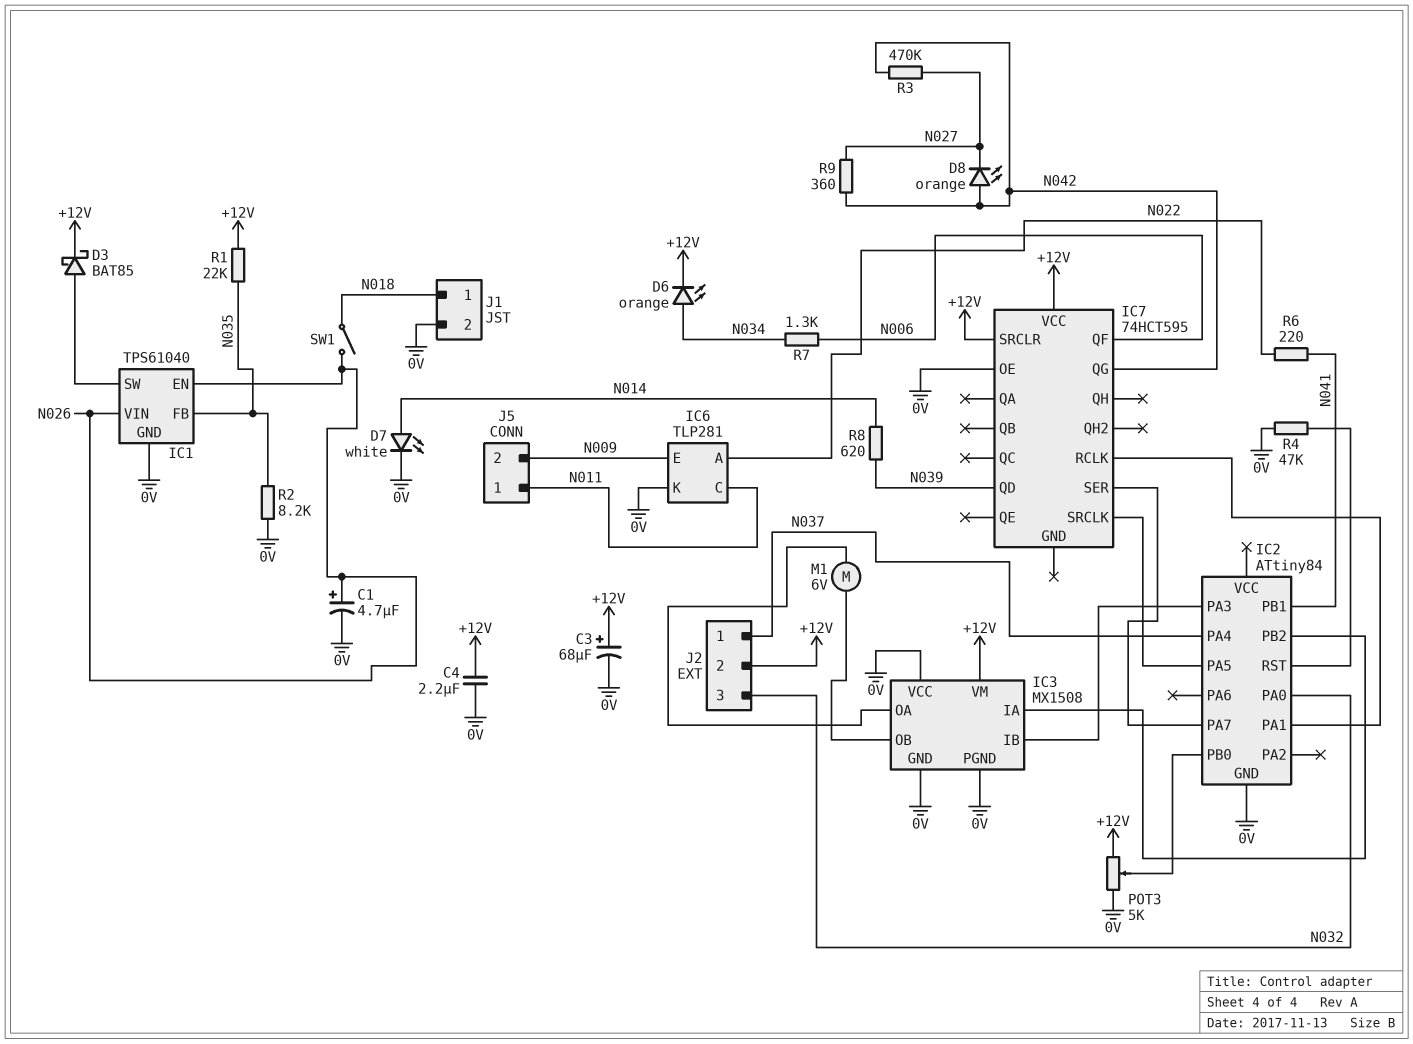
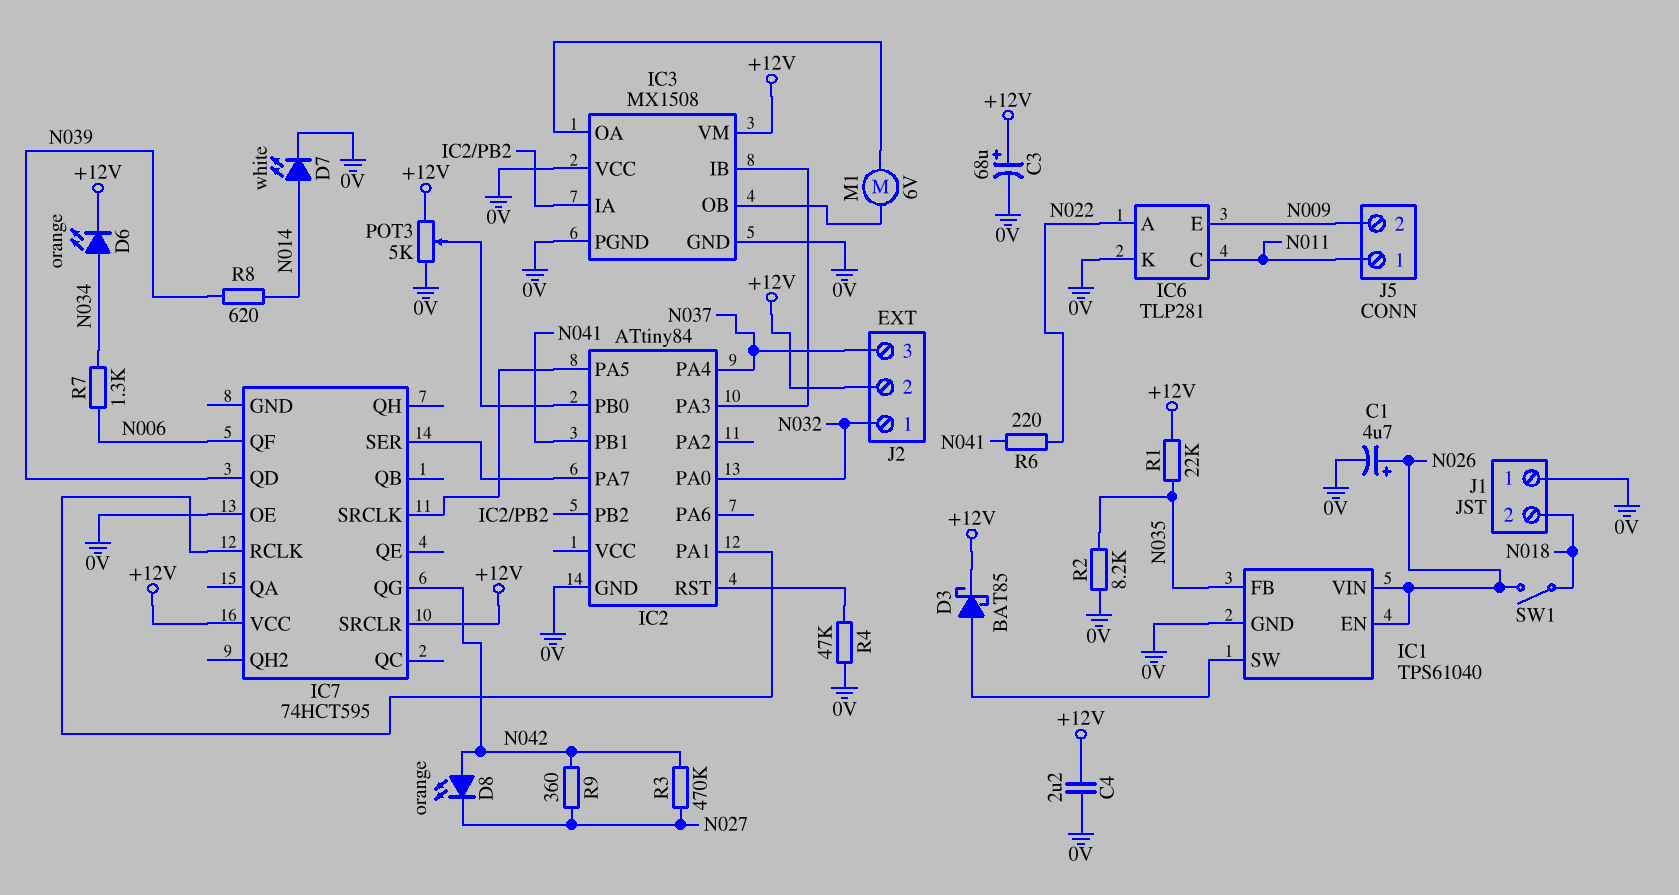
J1 pin 1: N018 -> 0V
J1 pin 2: 0V -> N018
J2 pin 1: N037 -> N032
J2 pin 3: N032 -> N037

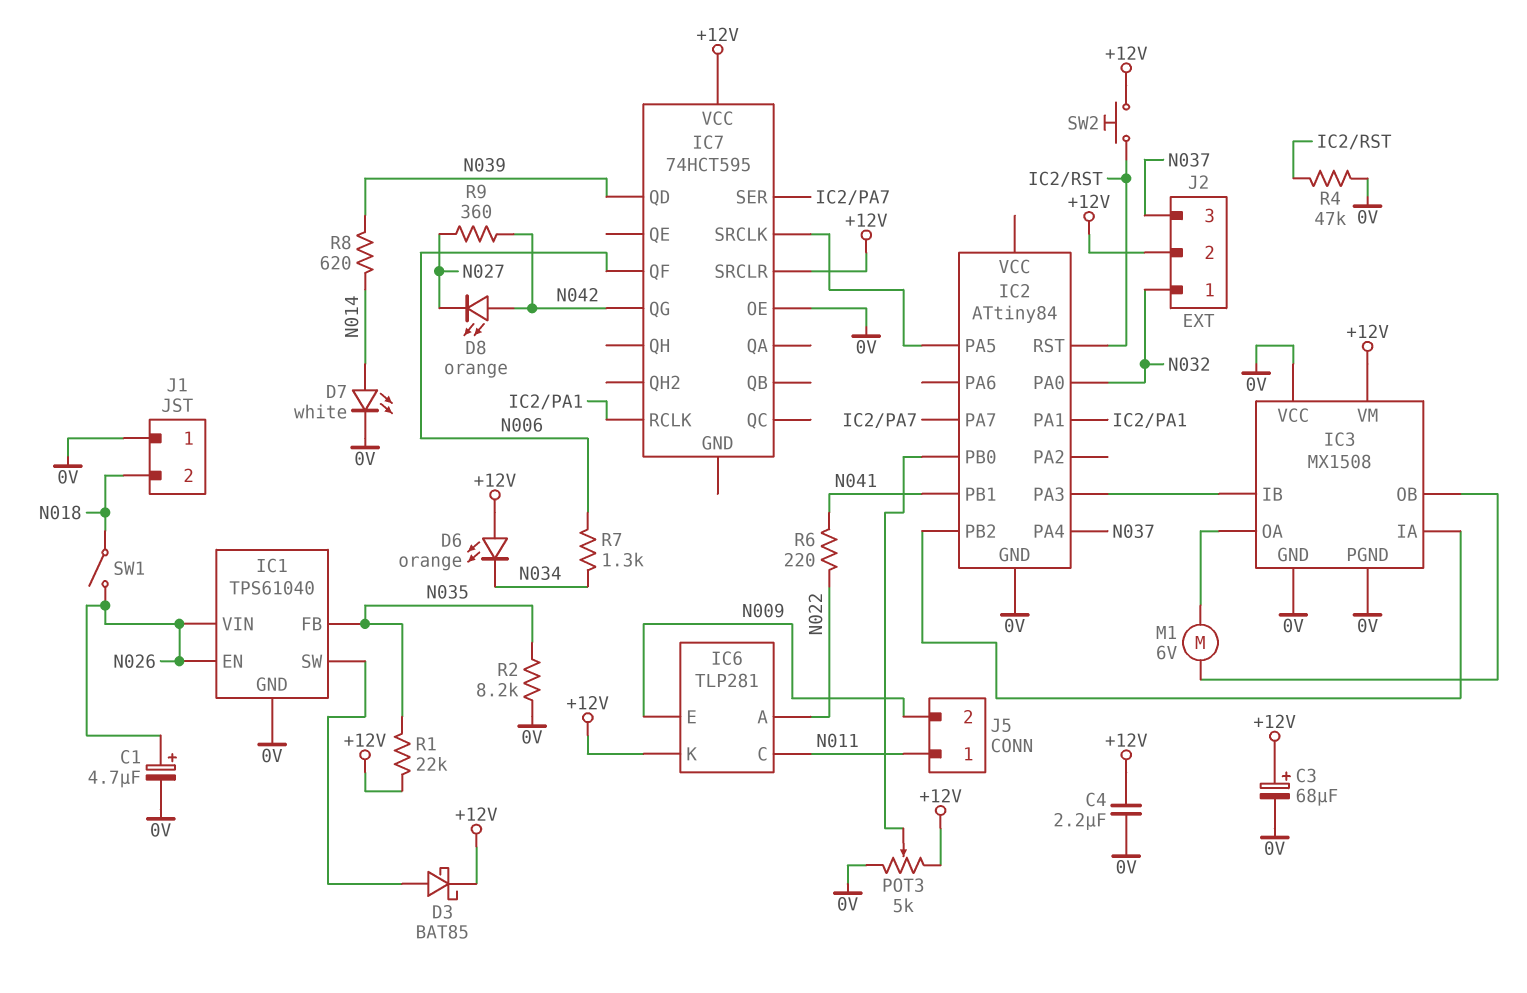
D6: LED orange (A N034, K +12V) -> LED orange (A +12V, K N034)
IC6 pin K: 0V -> +12V
R3: 470k (N027, N042) -> none
SW2: none -> button (+12V, IC2/RST)

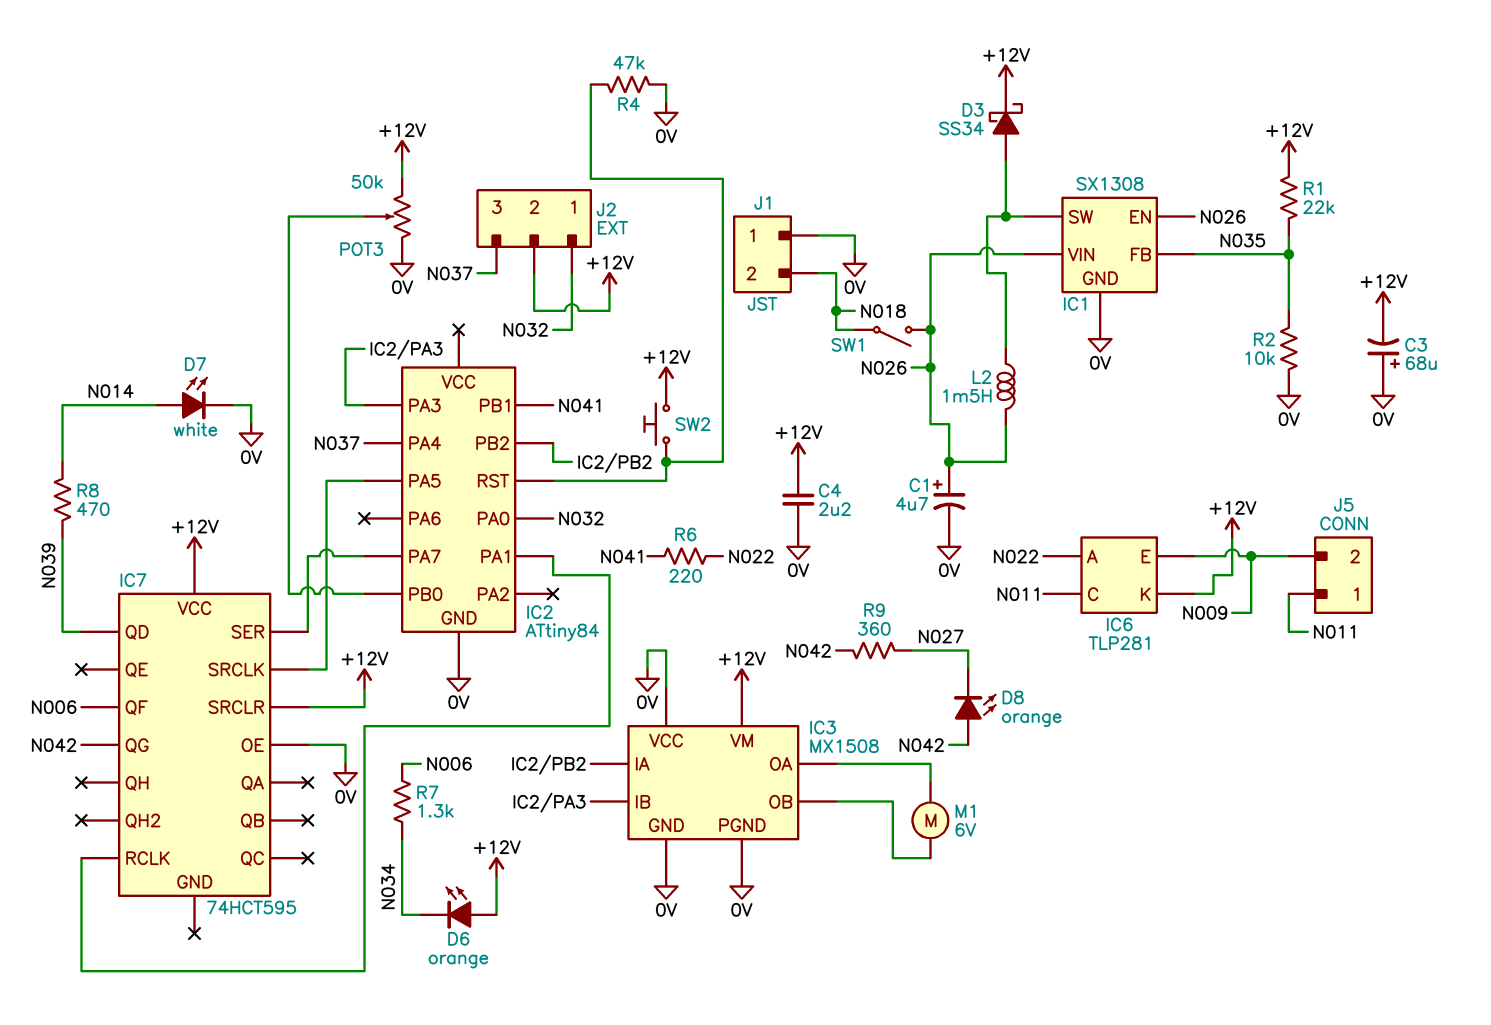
C3: 68uF (plus +12V, minus 0V) -> 68uF (plus 0V, minus +12V)
D3: schottky BAT85 (A IC1/SW, K +12V) -> schottky SS34 (A IC1/SW, K +12V)
IC1: TPS61040 -> SX1308
L2: none -> 1.5mH (IC1/SW, N026)
POT3: 5k (+12V, 0V, wiper IC2/PB0) -> 50k (+12V, 0V, wiper IC2/PB0)
R2: 8.2k (0V, N035) -> 10k (0V, N035)
R8: 620 (N014, N039) -> 470 (N014, N039)

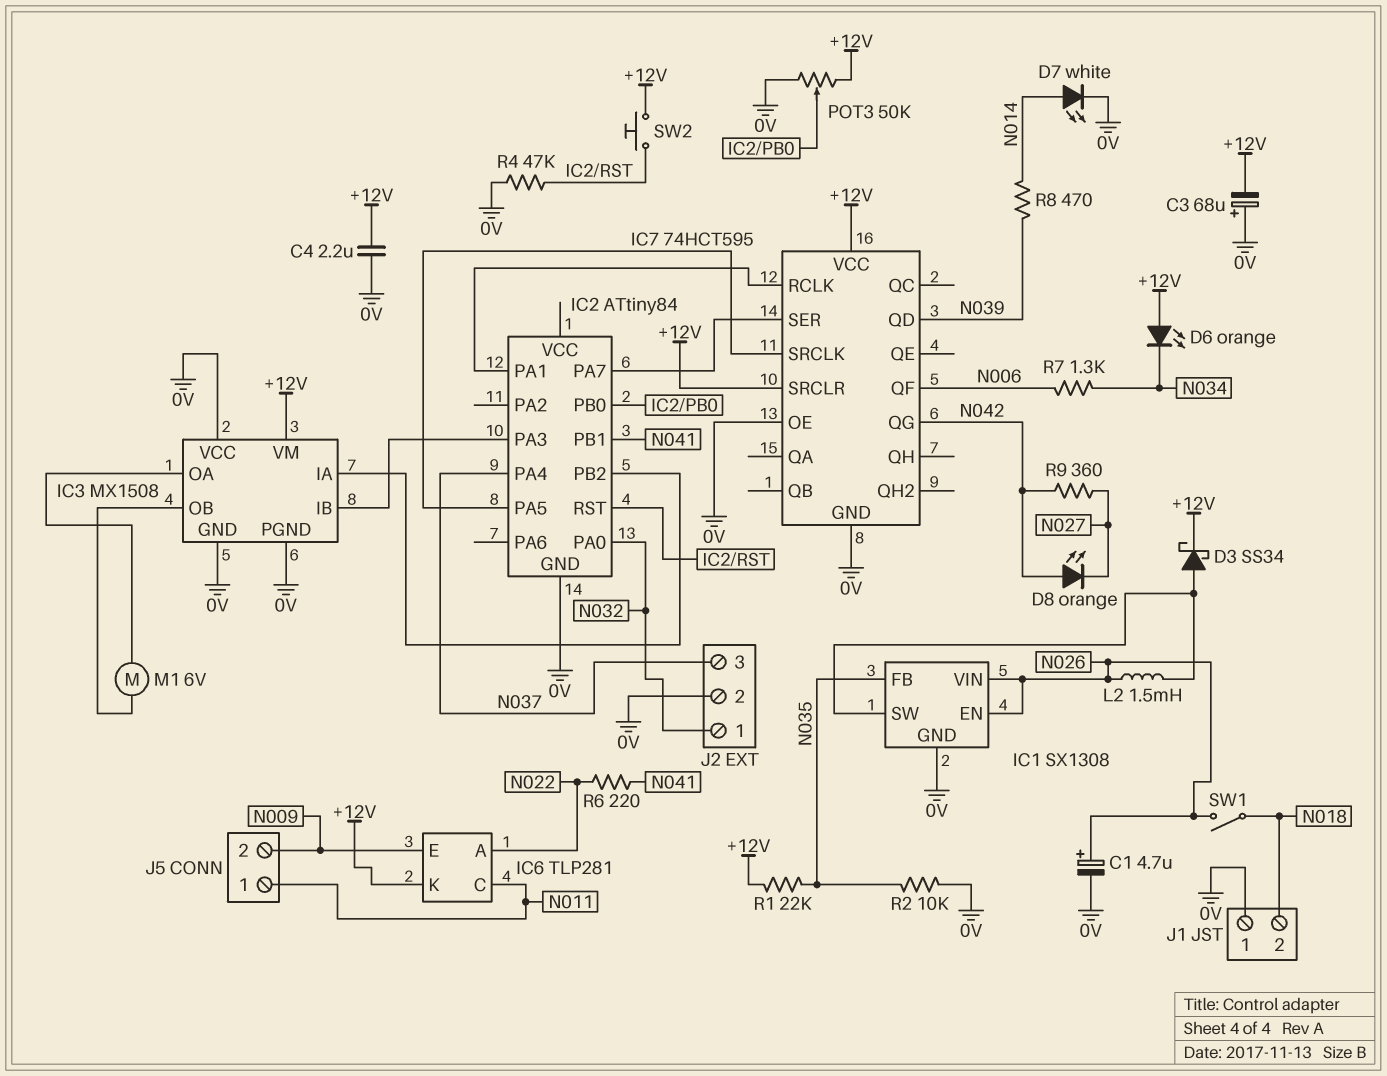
IC7 pin GND: none -> 0V
J2 pin 2: +12V -> 0V

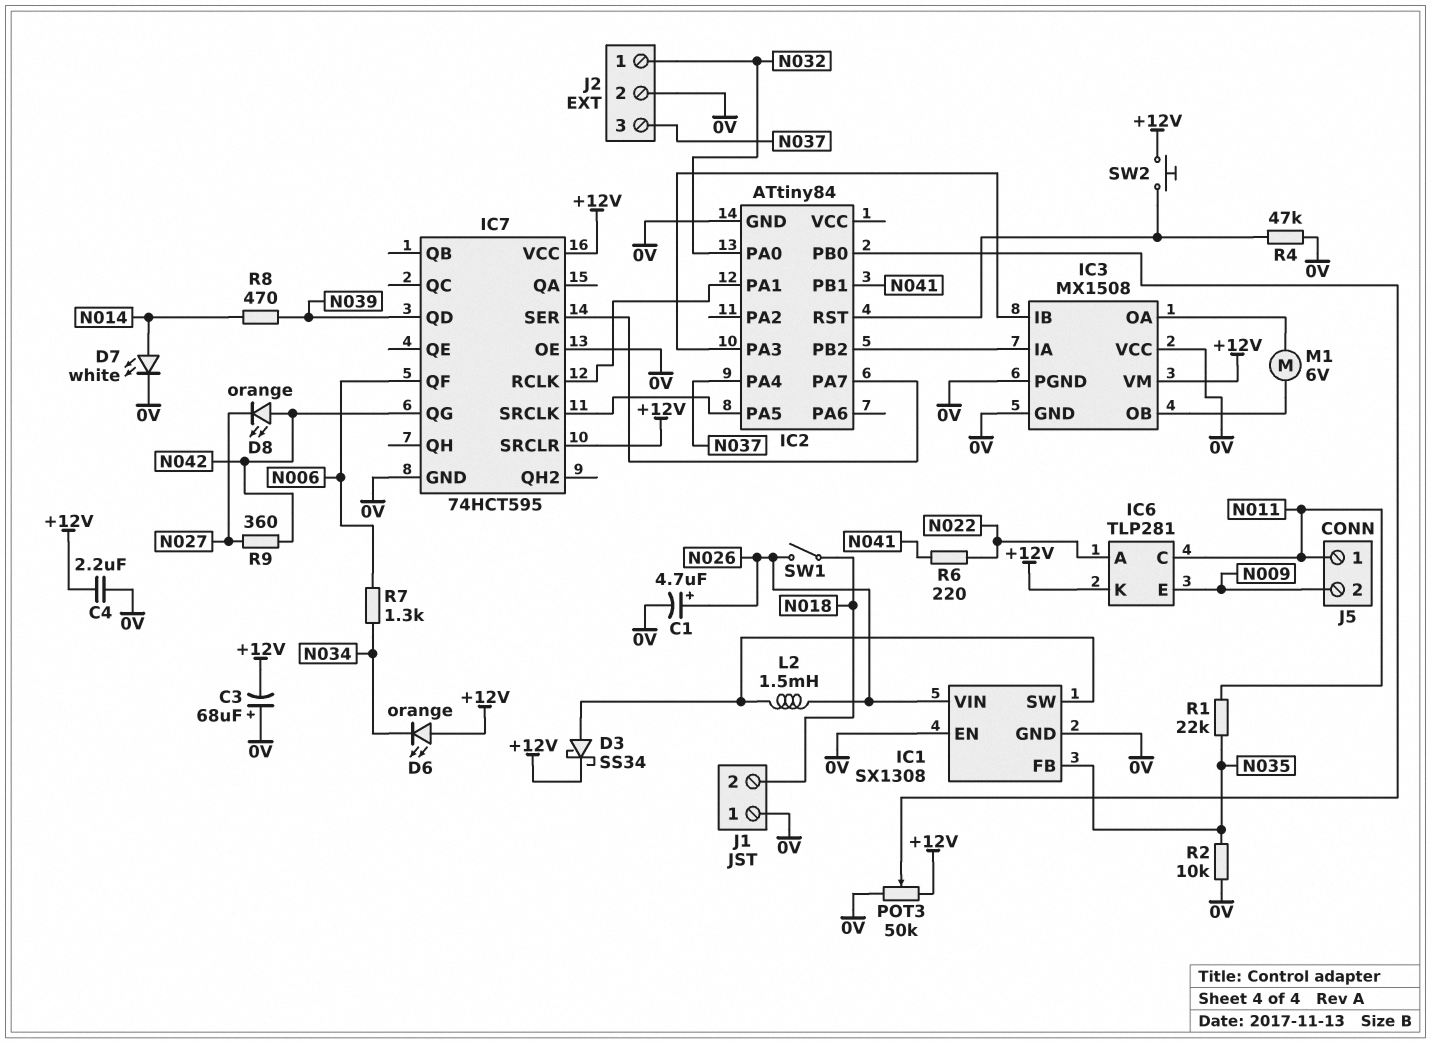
IC1 pin EN: N026 -> 0V
R1: 22k (+12V, N035) -> 22k (N011, N035)

